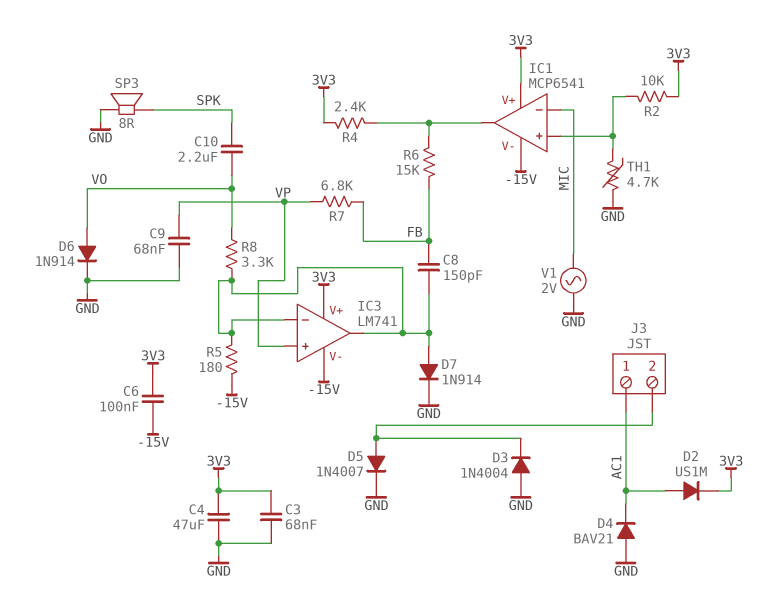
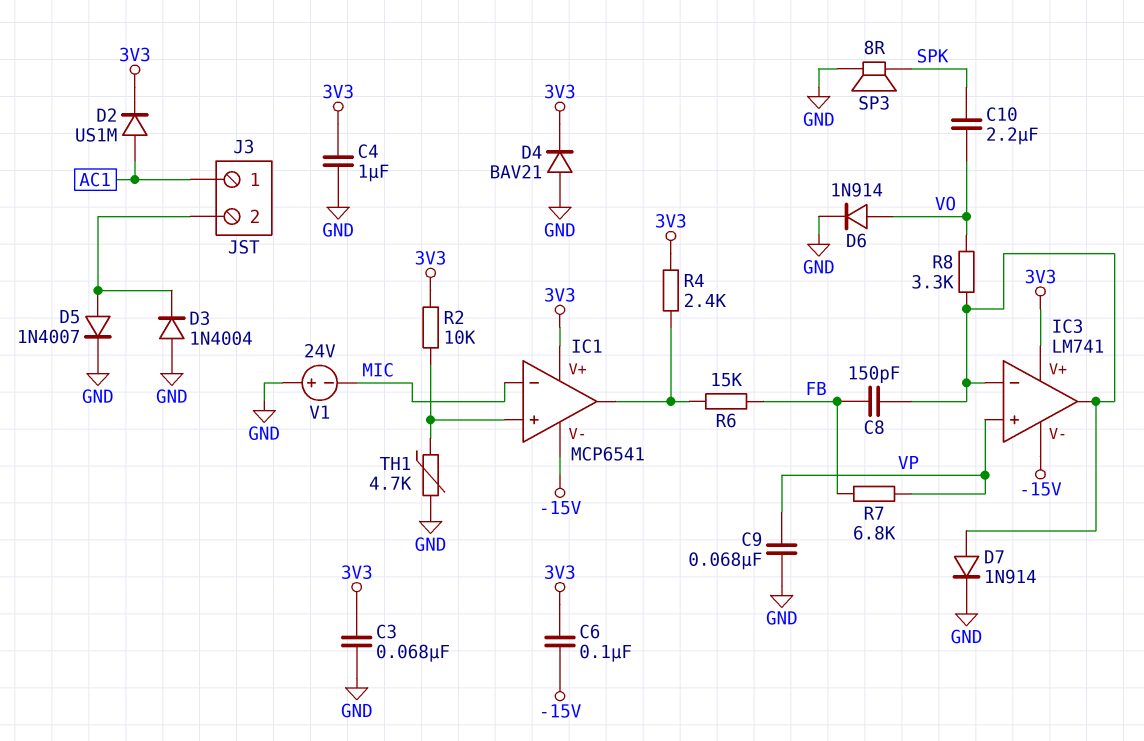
C4: 47uF (3V3, GND) -> 1uF (3V3, GND)
D4: diode BAV21 (A GND, K AC1) -> diode BAV21 (A GND, K 3V3)
R5: 180 (-15V, IC3/in-) -> none
V1: AC 2V (GND, MIC) -> 24V (plus GND, minus MIC)

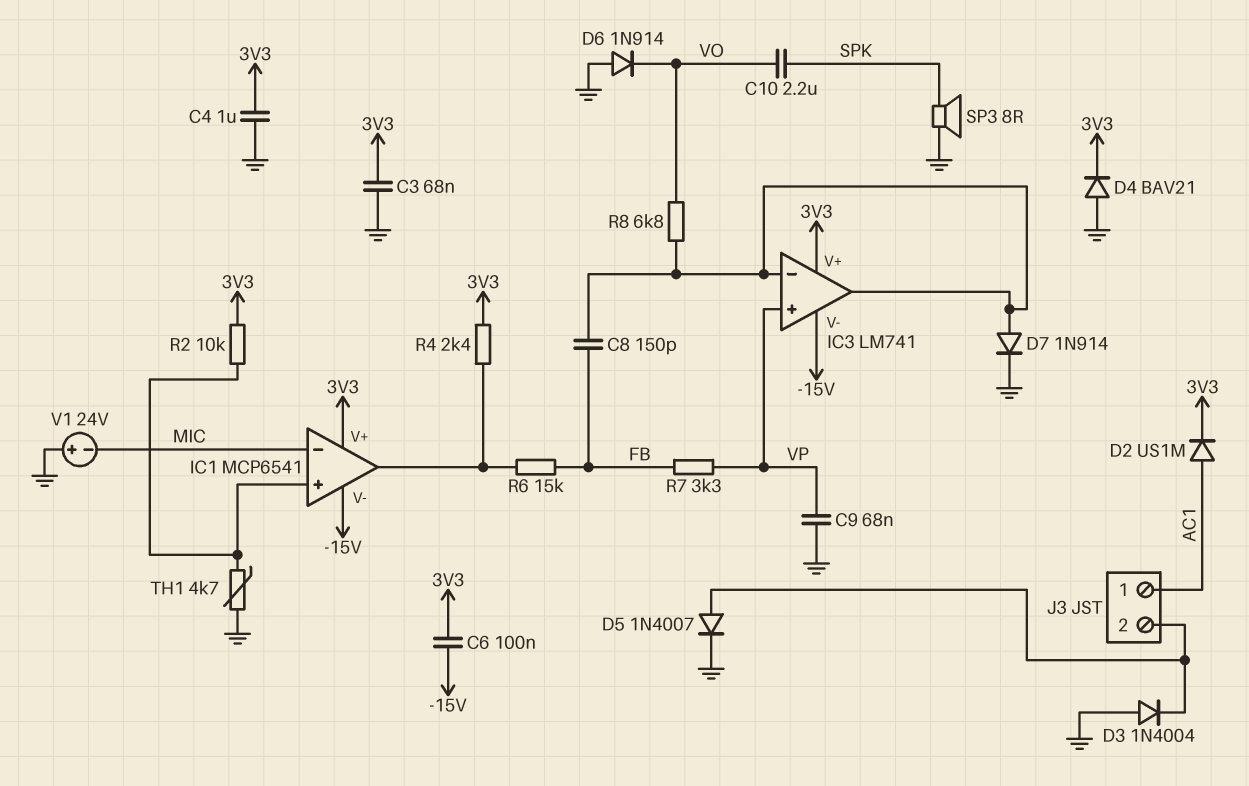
D6: diode 1N914 (A VO, K GND) -> diode 1N914 (A GND, K VO)
R7: 6.8k (FB, VP) -> 3.3k (FB, VP)
R8: 3.3k (IC3/in-, VO) -> 6.8k (IC3/in-, VO)

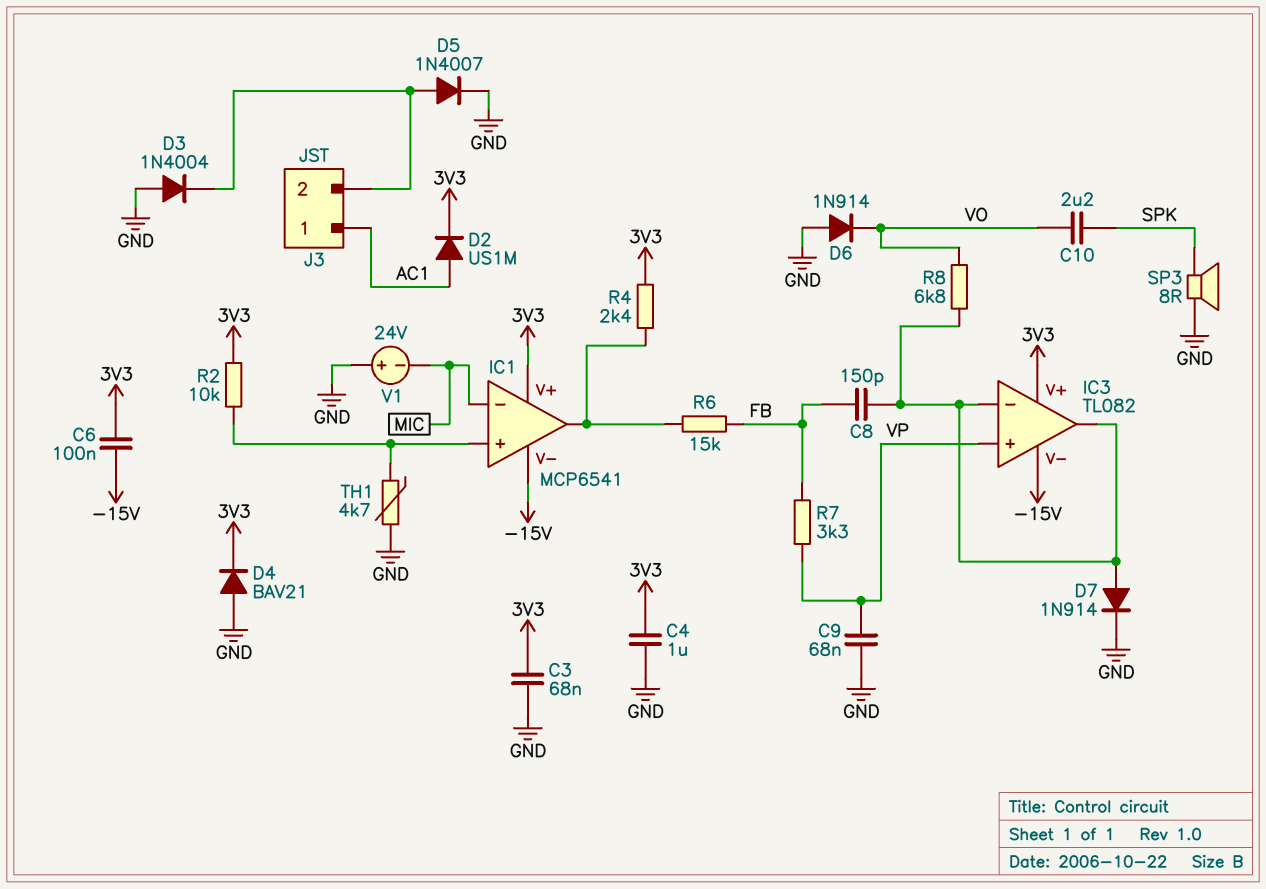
IC3: LM741 -> TL082

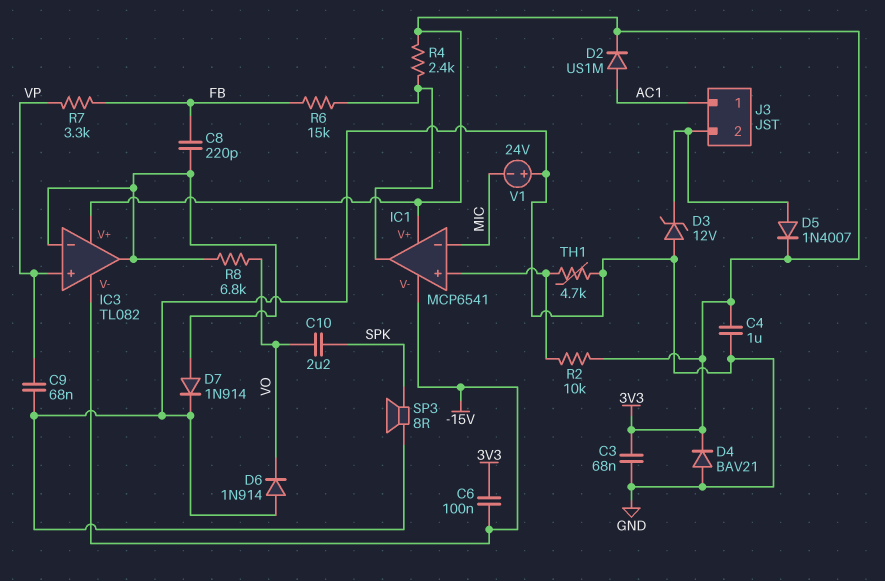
C8: 150pF (FB, IC3/in-) -> 220pF (FB, IC3/in-)
D3: diode 1N4004 (A GND, K J3/2) -> zener 12V (A GND, K J3/2)
D5: diode 1N4007 (A J3/2, K GND) -> diode 1N4007 (A J3/2, K 3V3)

